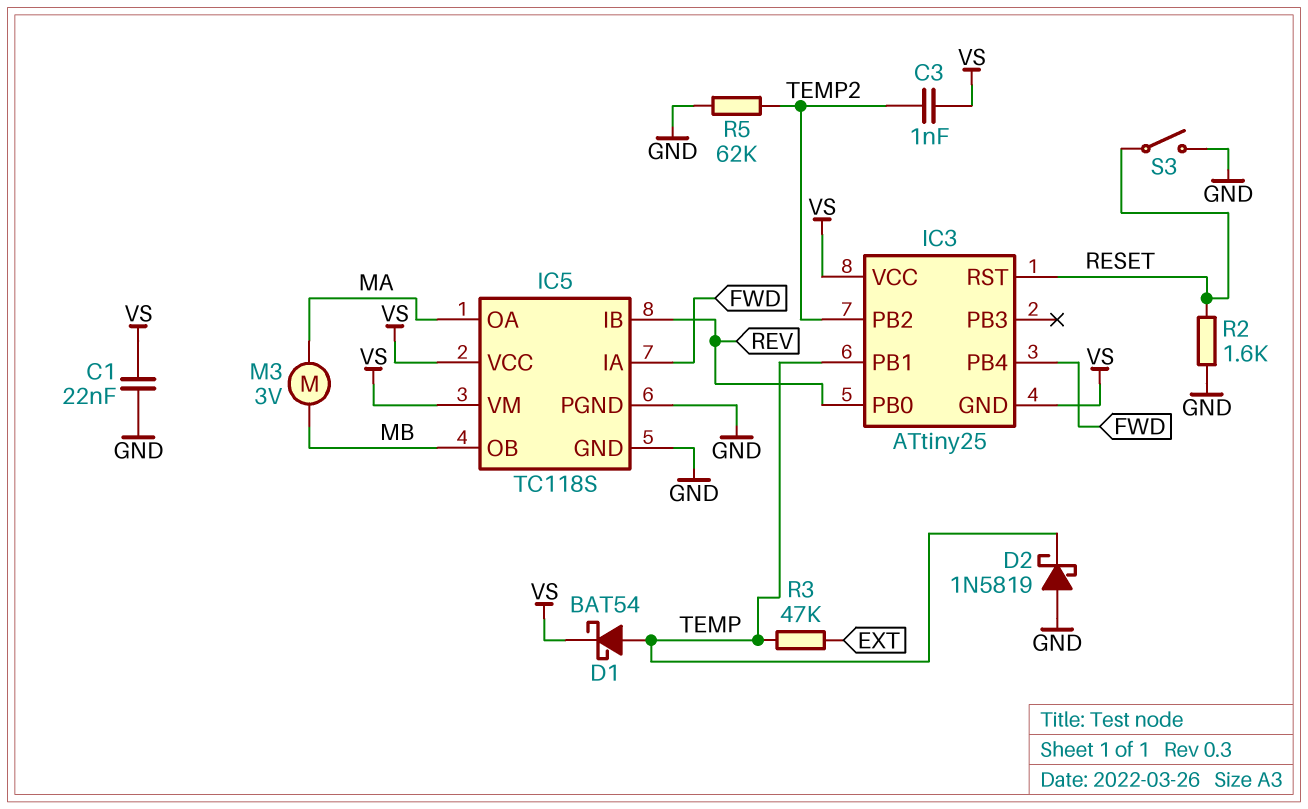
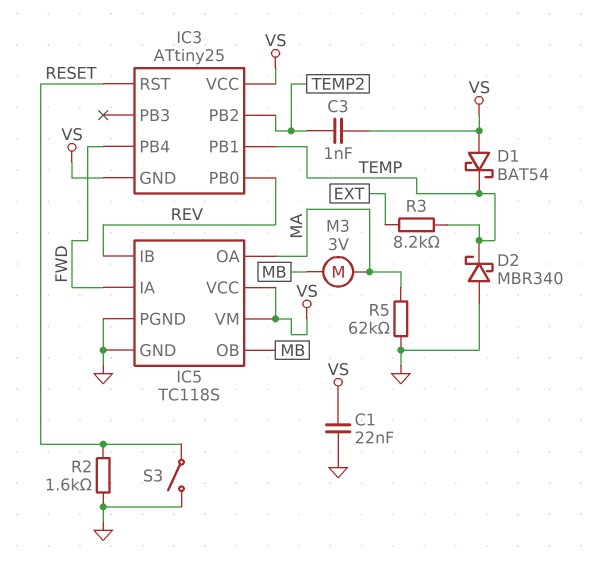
D1: schottky BAT54 (A TEMP, K VS) -> schottky BAT54 (A VS, K TEMP)
D2: schottky 1N5819 (A GND, K TEMP) -> schottky MBR340 (A GND, K TEMP)
R3: 47k (EXT, TEMP) -> 8.2k (EXT, TEMP)
R5: 62k (GND, TEMP2) -> 62k (GND, MA)

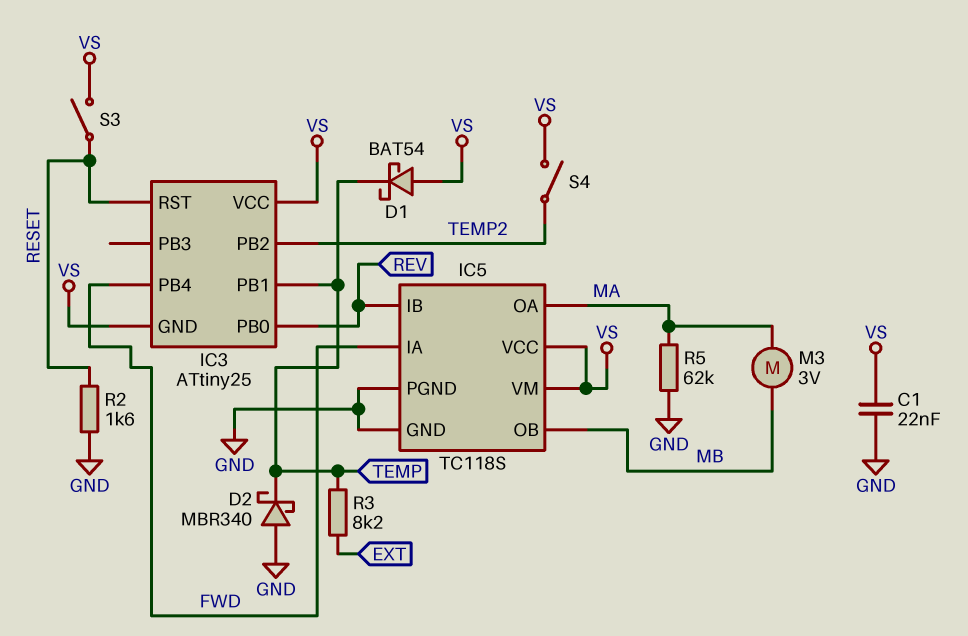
C3: 1nF (TEMP2, VS) -> none
S3: switch (GND, RESET) -> switch (RESET, VS)
S4: none -> switch (TEMP2, VS)

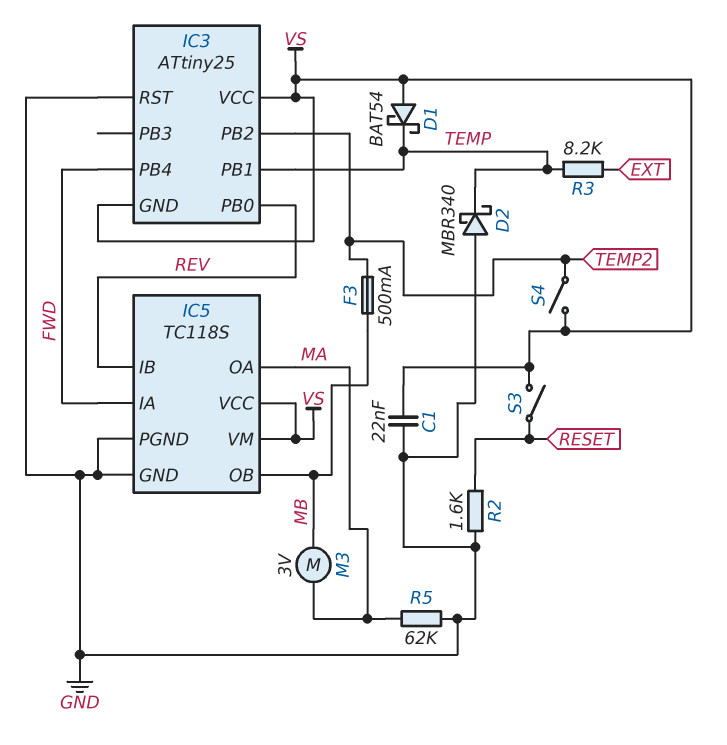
F3: none -> 500mA (MB, TEMP2)
IC3 pin RST: RESET -> GND

